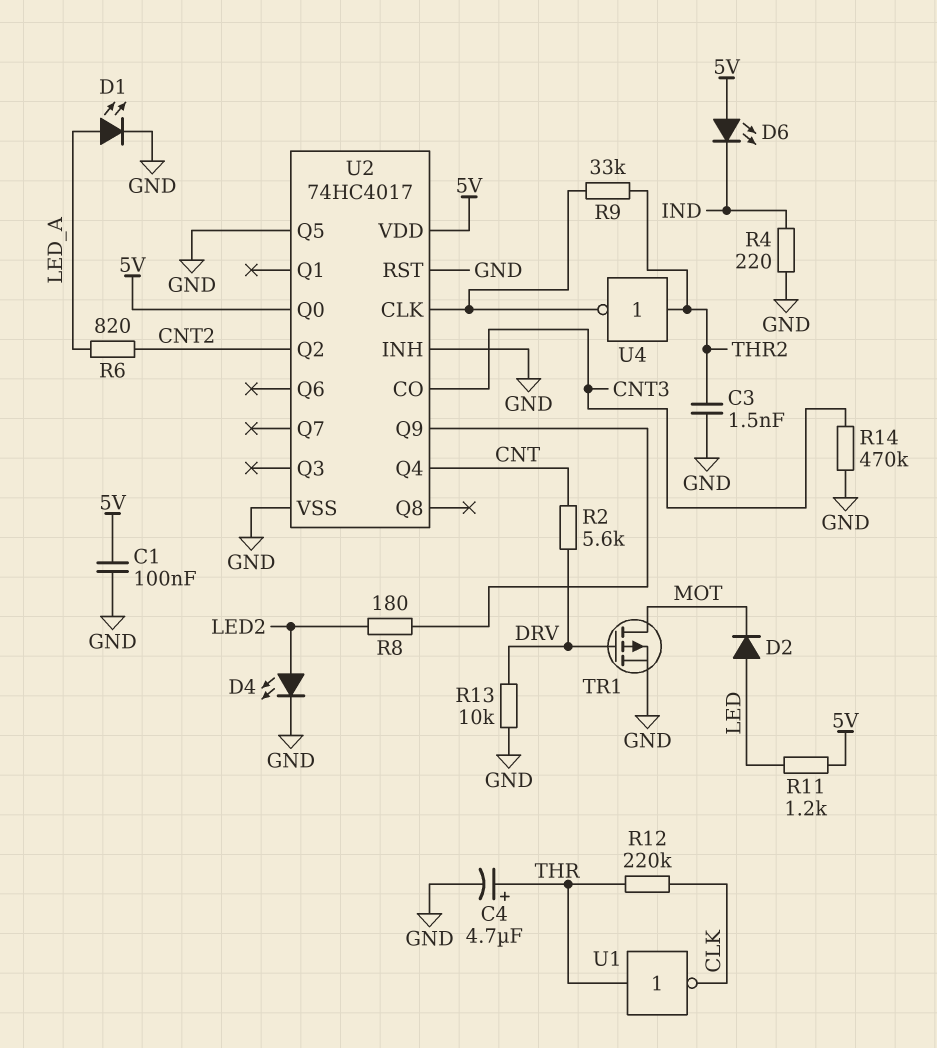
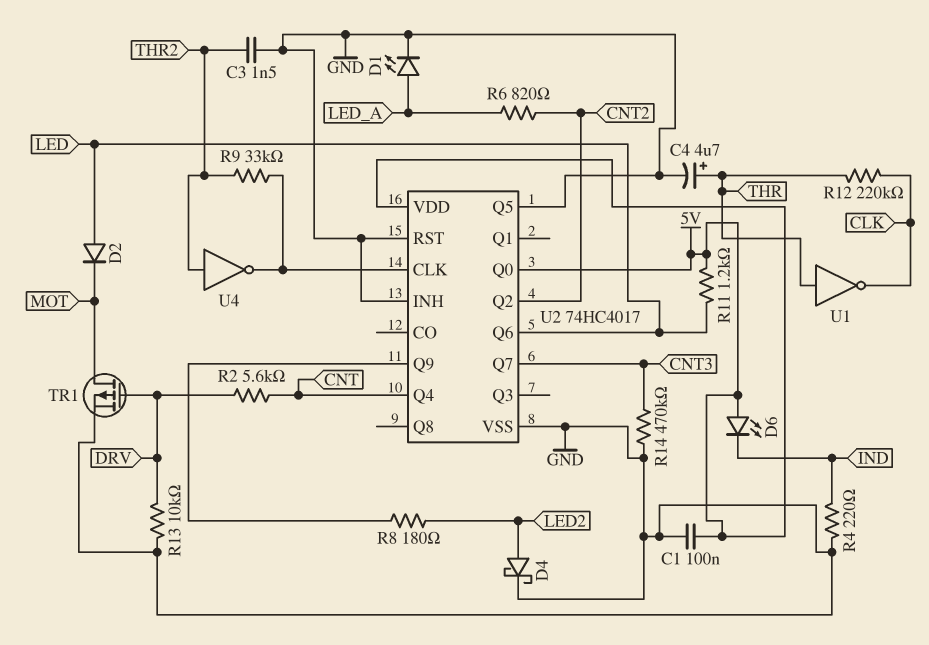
D4: LED (A LED2, K GND) -> schottky (A LED2, K GND)
U2 pin CO: CNT3 -> none
U2 pin Q6: none -> LED
U2 pin Q7: none -> CNT3

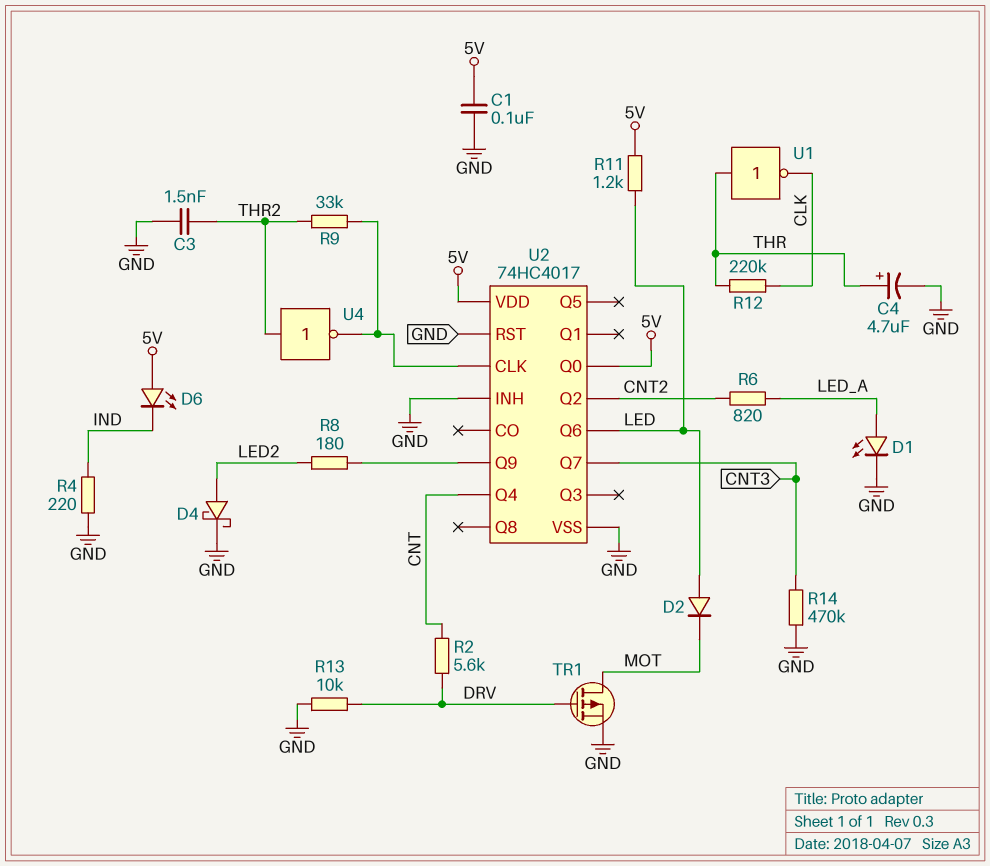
U2 pin Q5: GND -> none

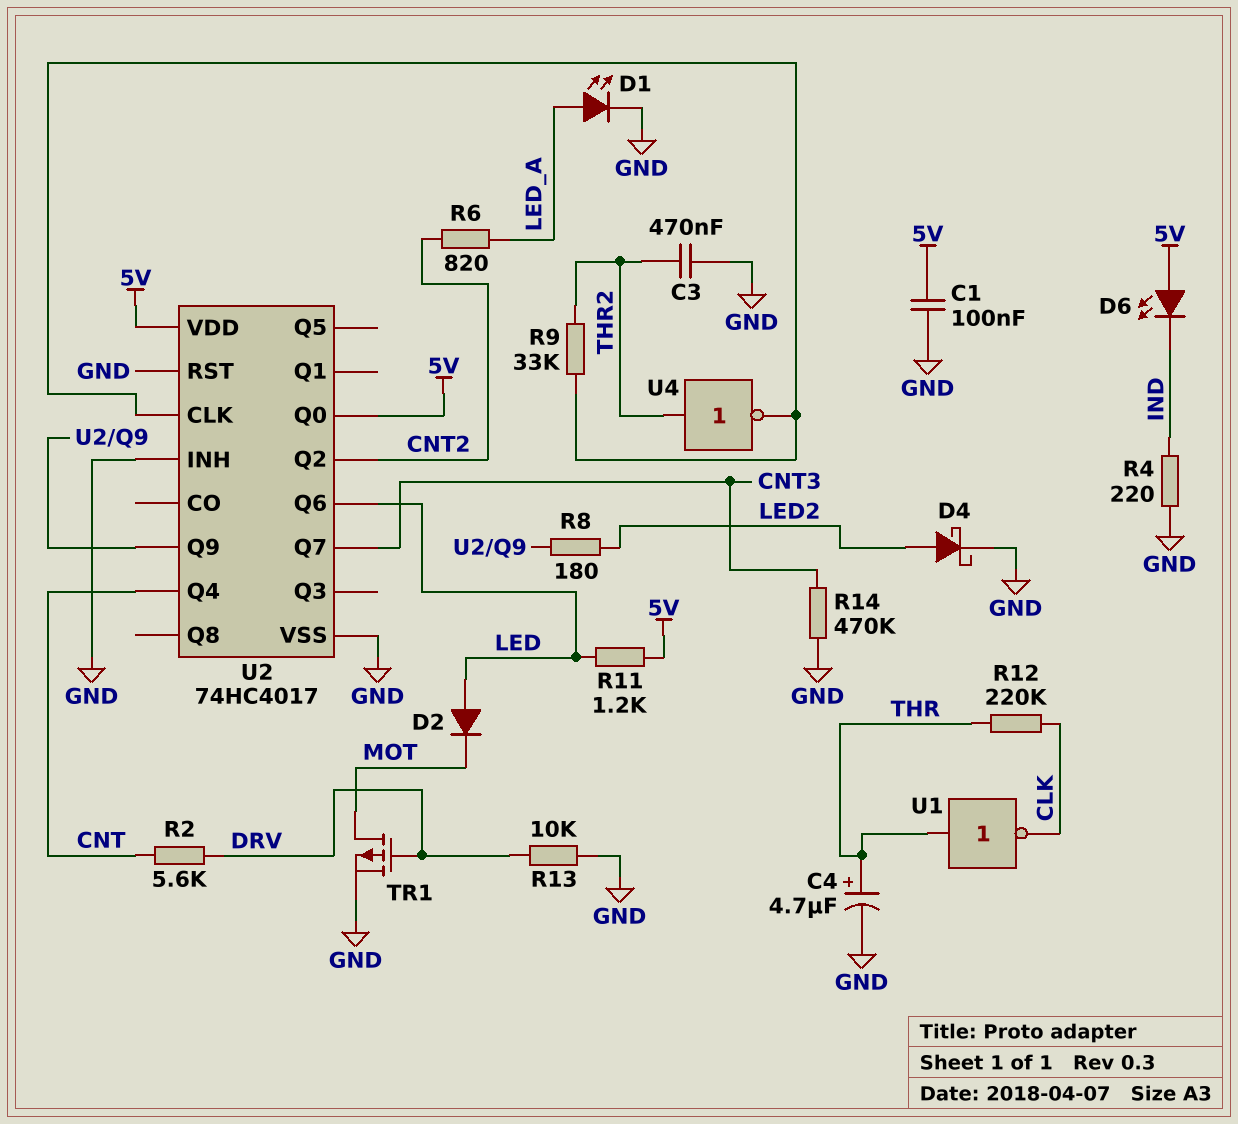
C3: 1.5nF (GND, THR2) -> 470nF (GND, THR2)

